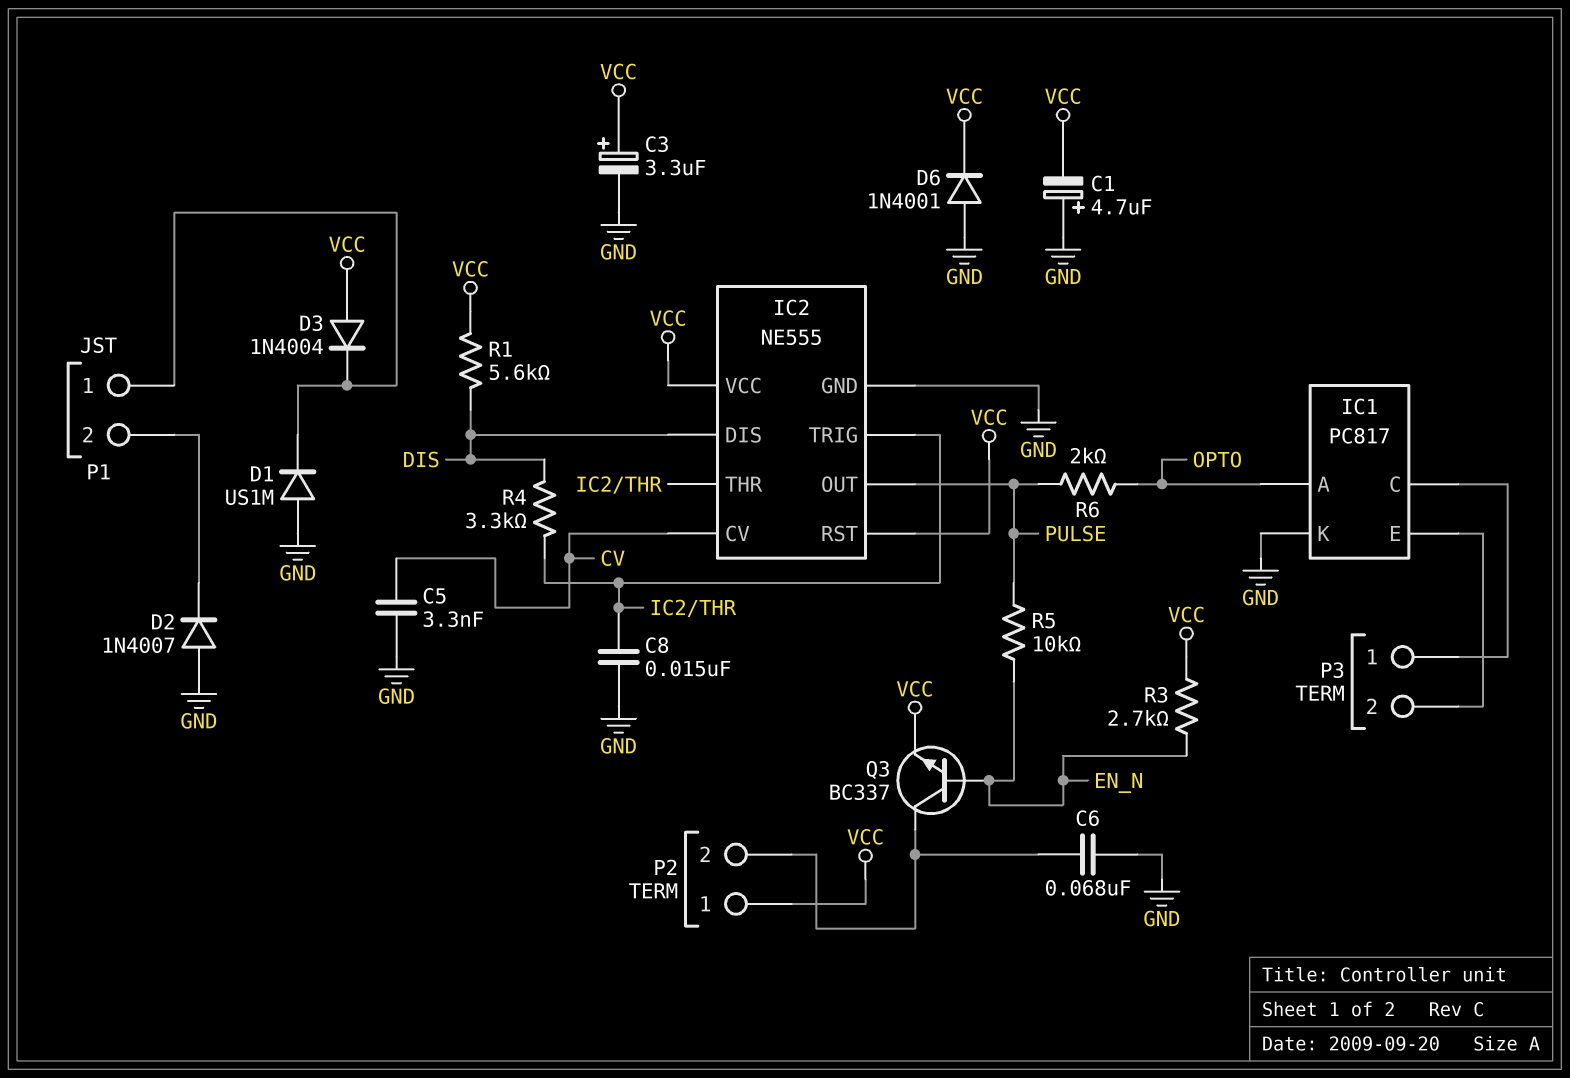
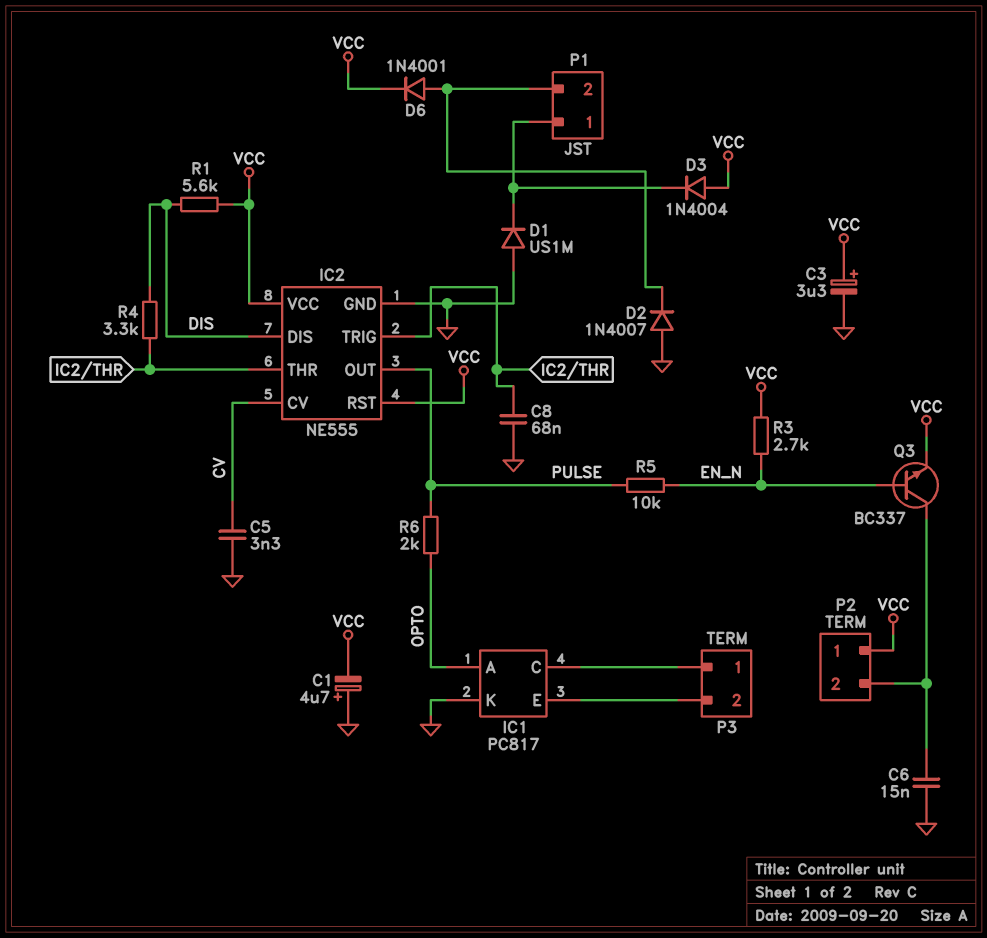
C6: 68nF (GND, P2/2) -> 15nF (GND, P2/2)
C8: 15nF (GND, IC2/THR) -> 68nF (GND, IC2/THR)
D6: diode 1N4001 (A GND, K VCC) -> diode 1N4001 (A P1/2, K VCC)

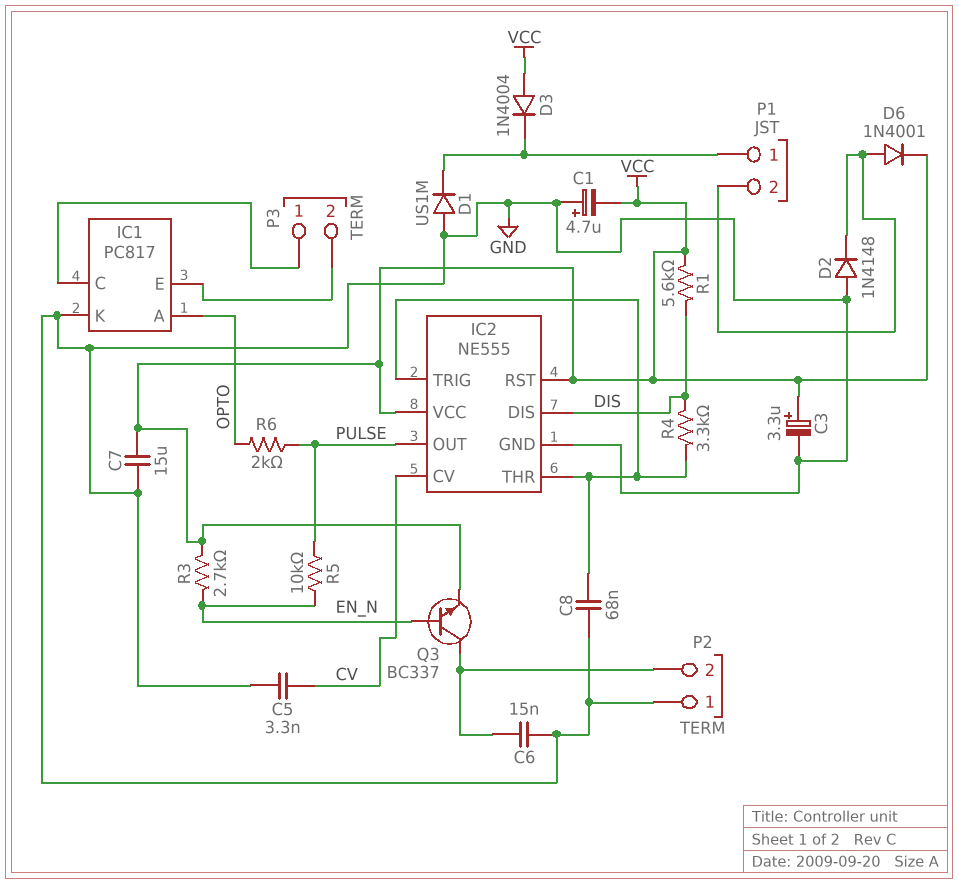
C7: none -> 15uF (GND, VCC)
D2: diode 1N4007 (A GND, K P1/2) -> diode 1N4148 (A GND, K P1/2)
P2 pin 1: VCC -> GND

